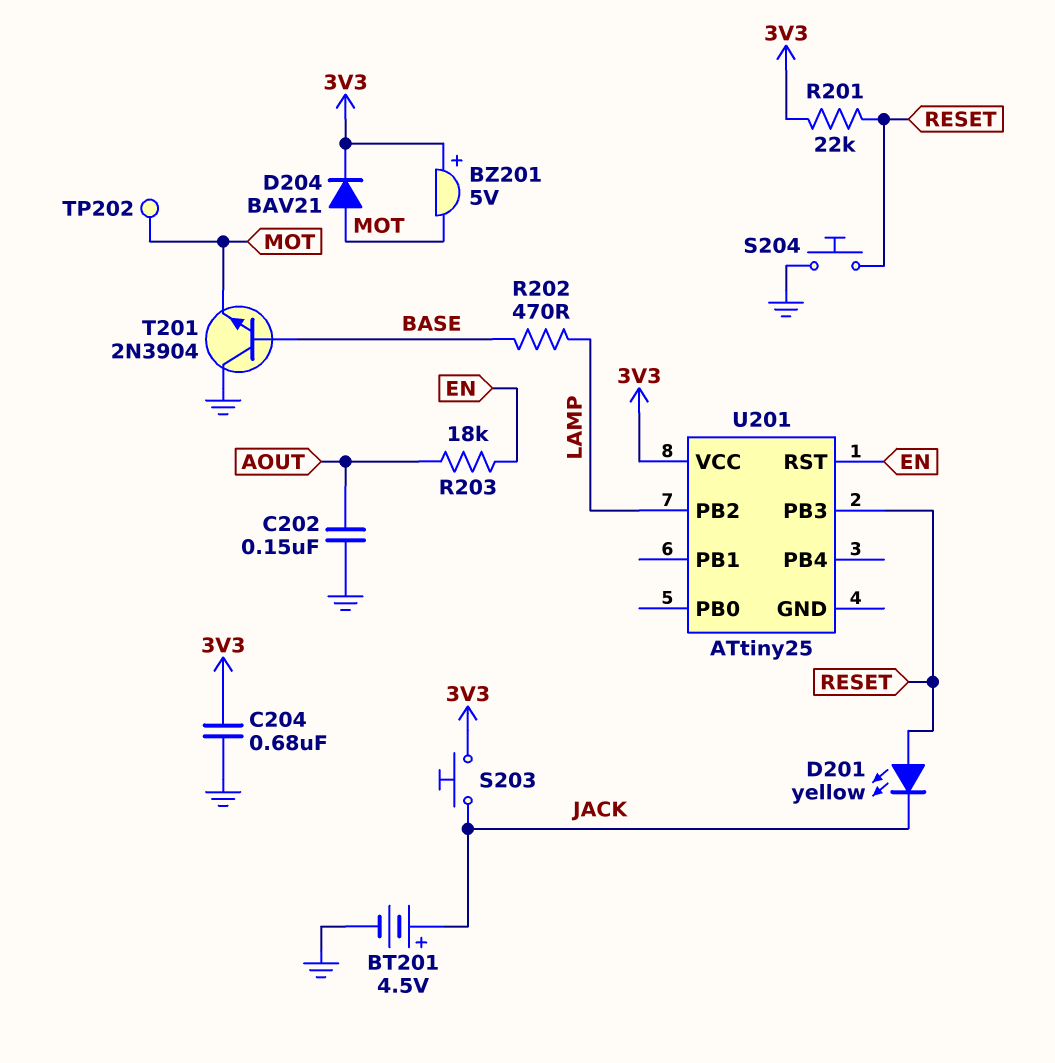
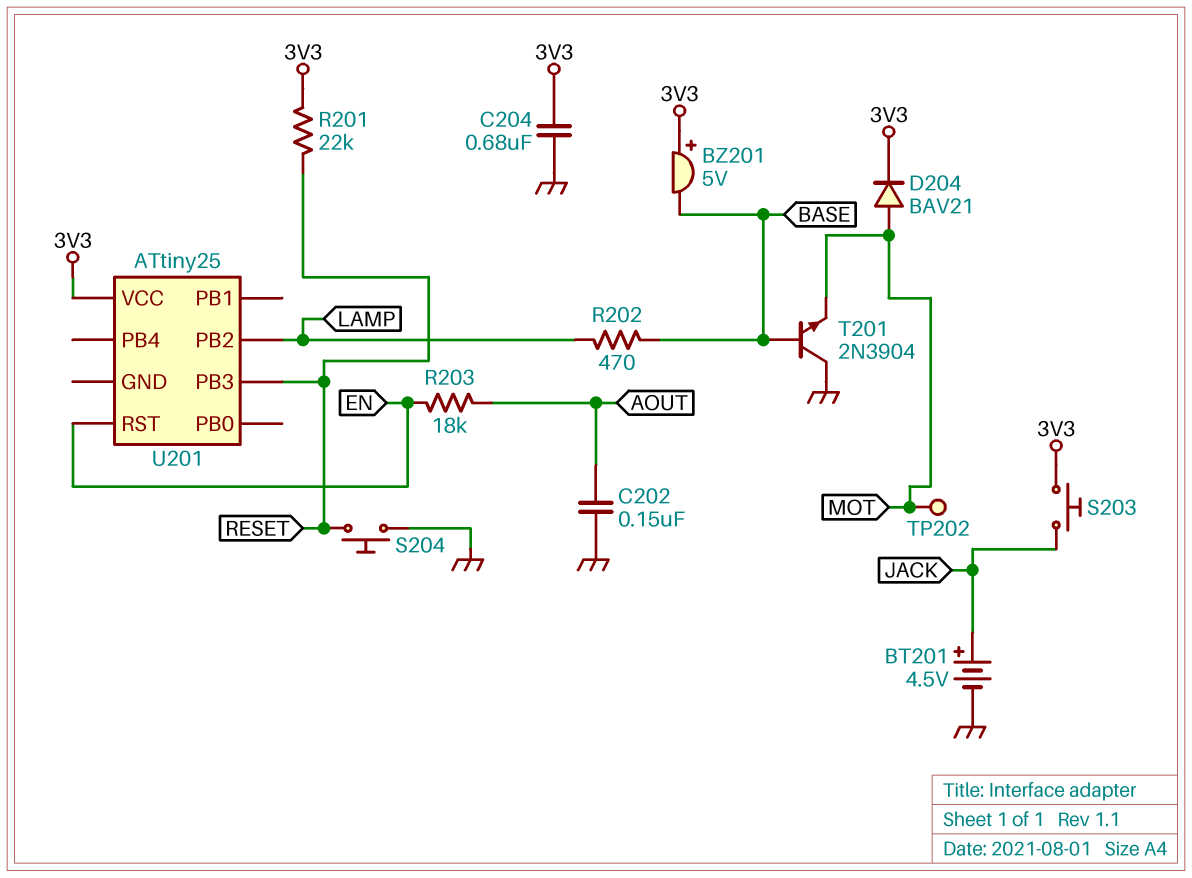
BZ201: buzzer 5V (plus 3V3, minus MOT) -> buzzer 5V (plus 3V3, minus BASE)
D201: LED yellow (A RESET, K JACK) -> none

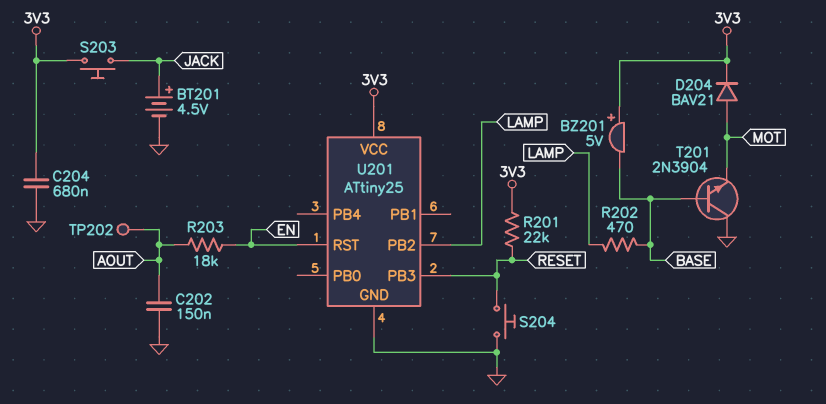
TP202: test point (MOT) -> test point (AOUT)
U201 pin GND: none -> GND

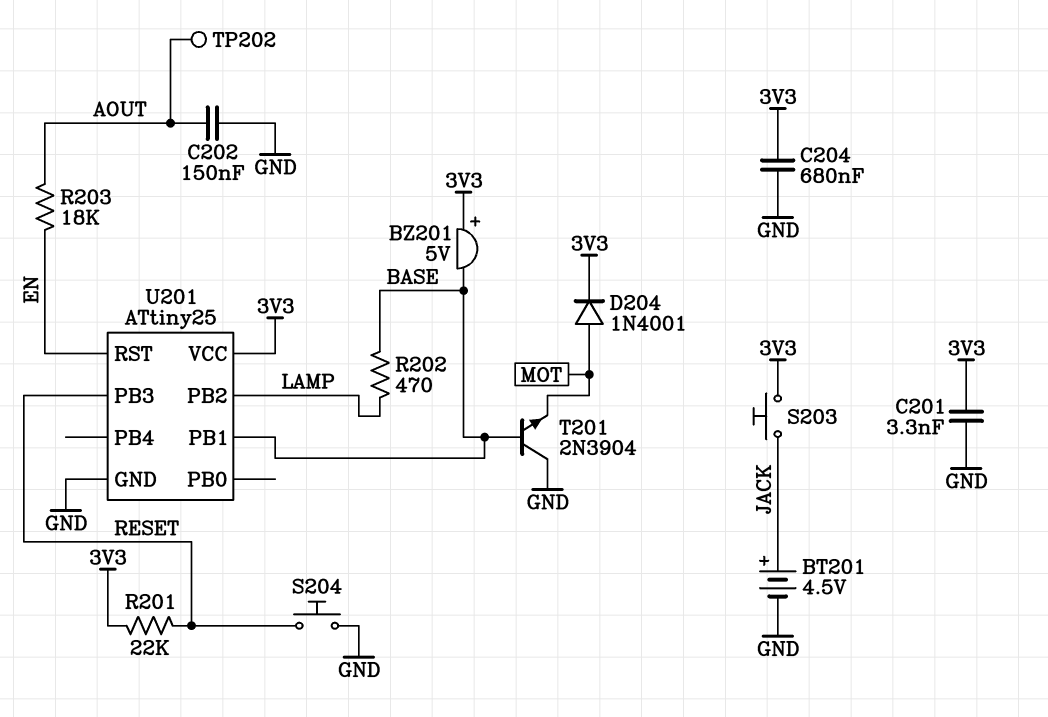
C201: none -> 3.3nF (3V3, GND)
D204: diode BAV21 (A MOT, K 3V3) -> diode 1N4001 (A MOT, K 3V3)
U201 pin PB1: none -> BASE

